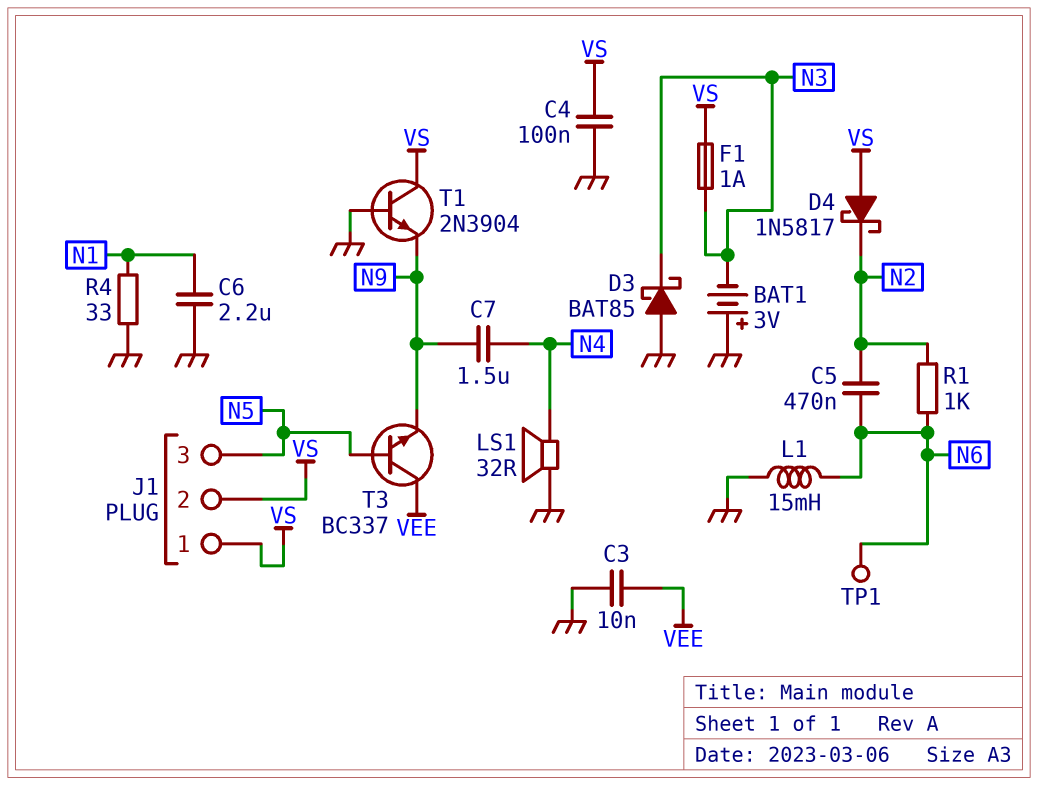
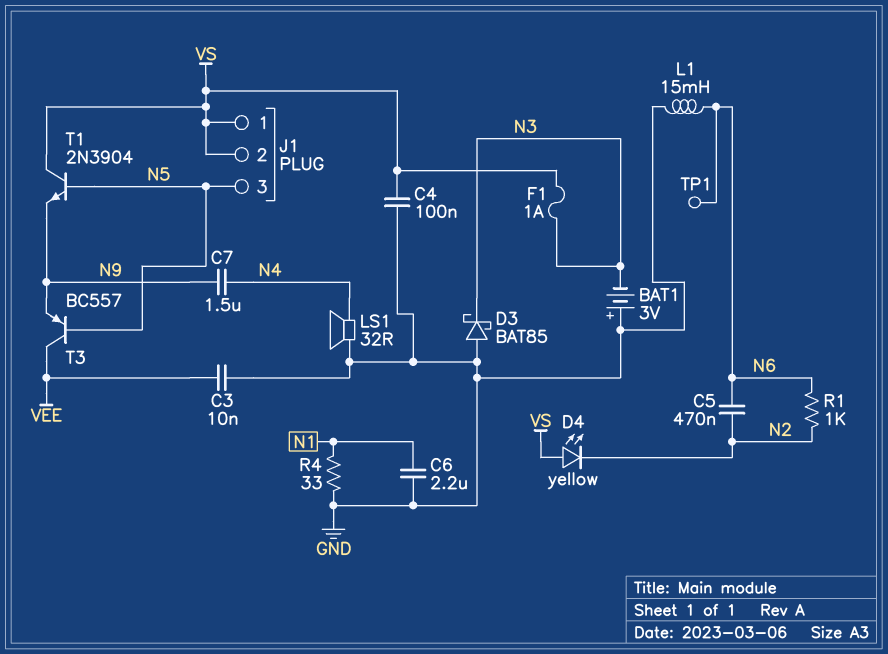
D4: schottky 1N5817 (A VS, K N2) -> LED yellow (A VS, K N2)
T1: NPN 2N3904 (B GND, C VS, E N9) -> NPN 2N3904 (B N5, C VS, E N9)
T3: NPN BC337 (B N5, C VEE, E N9) -> PNP BC557 (B N5, C VEE, E N9)

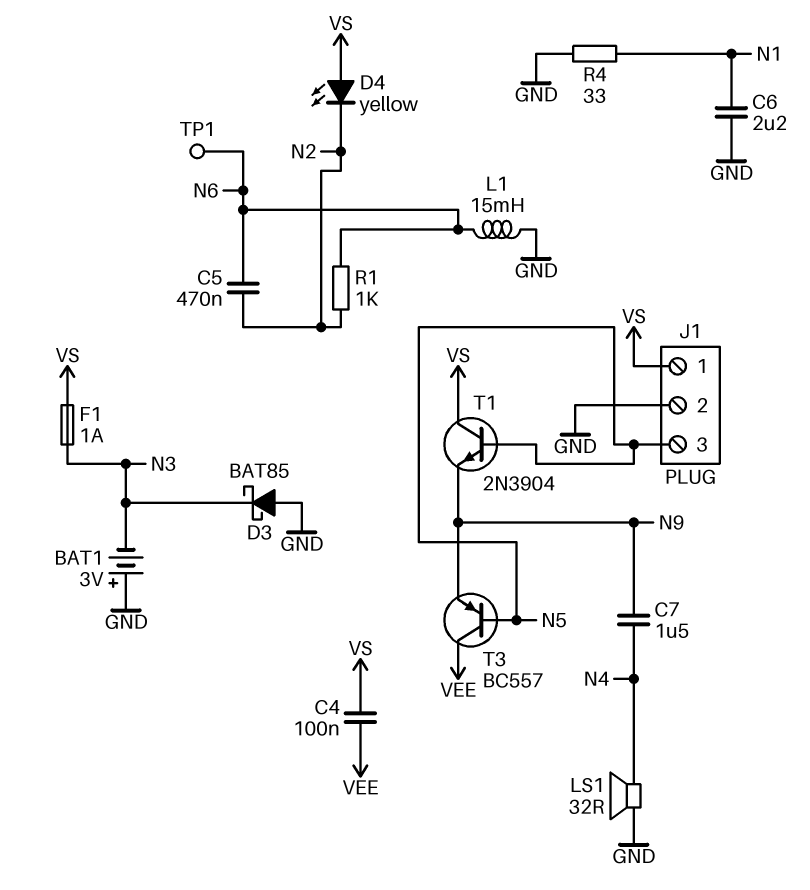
C3: 10nF (GND, VEE) -> none
C4: 100nF (GND, VS) -> 100nF (VEE, VS)
J1 pin 2: VS -> GND

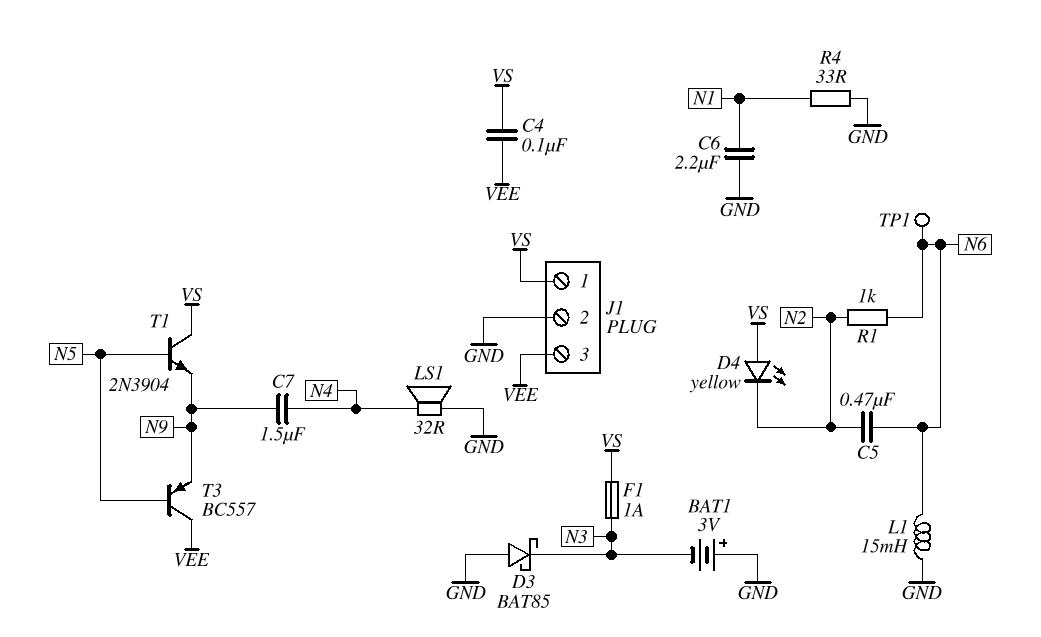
J1 pin 3: N5 -> VEE

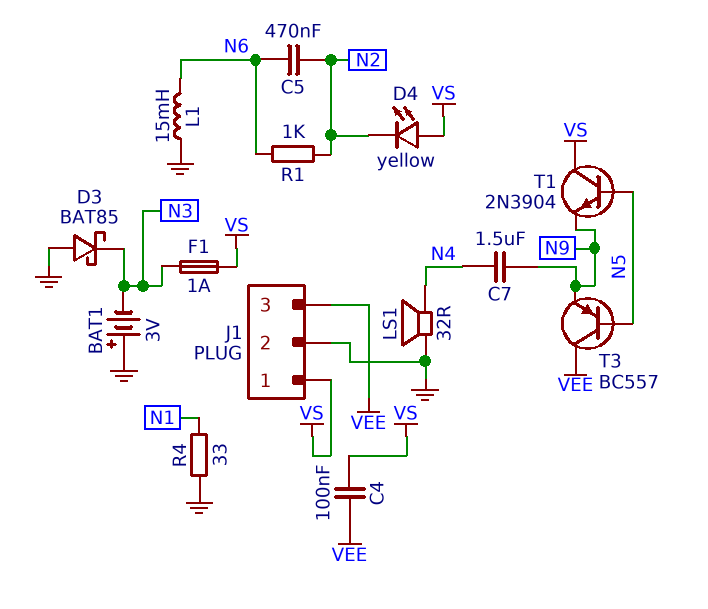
C6: 2.2uF (GND, N1) -> none
TP1: test point (N6) -> none

